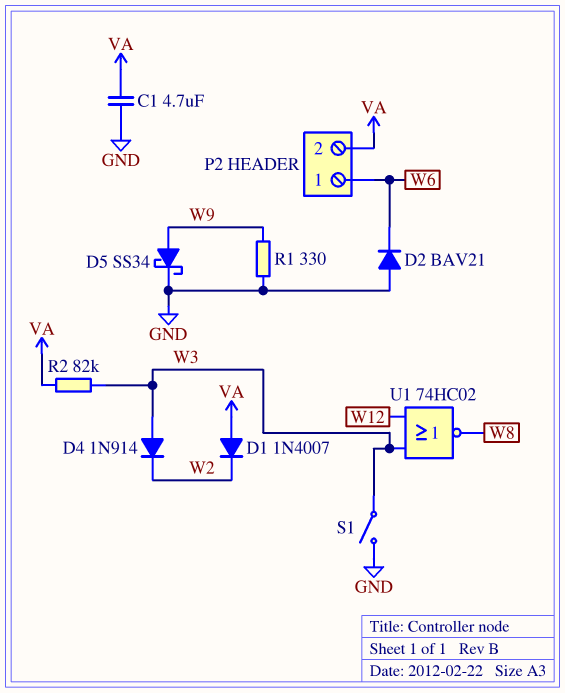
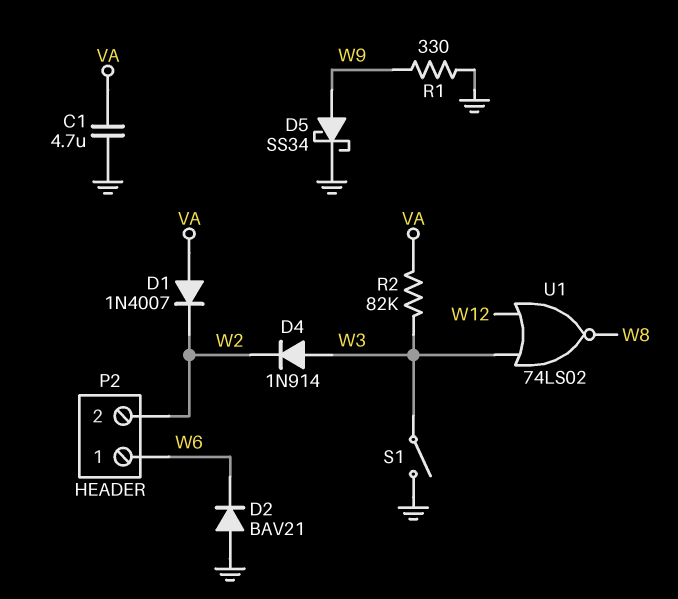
P2 pin 2: VA -> W2
U1: NOR 74HC02 (in W3, in W12, out W8) -> NOR 74LS02 (in W3, in W12, out W8)

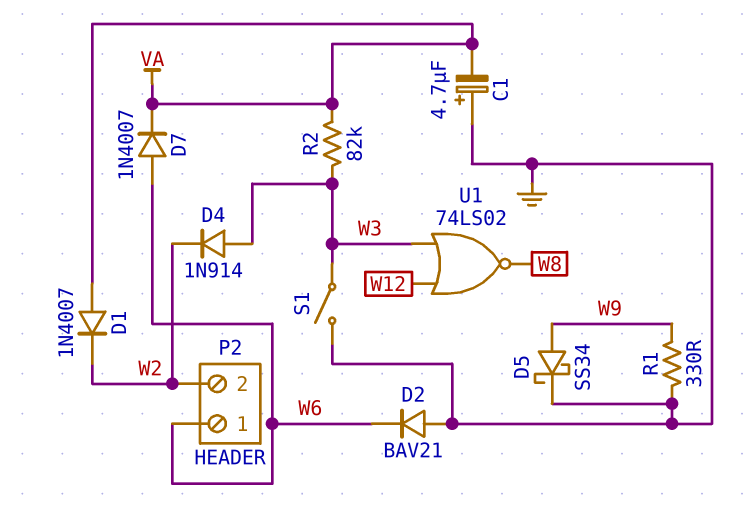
C1: 4.7uF (GND, VA) -> 4.7uF (plus GND, minus VA)
D7: none -> diode 1N4007 (A W6, K VA)

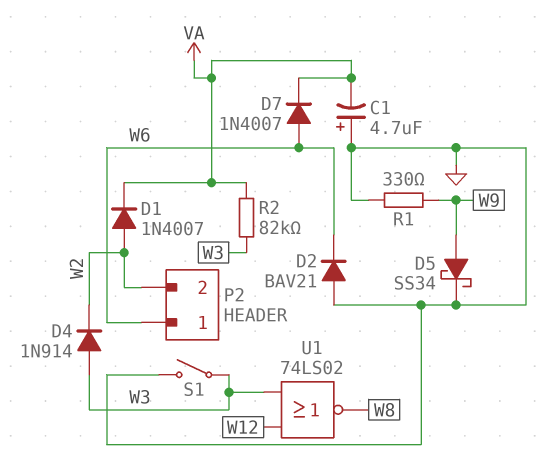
D1: diode 1N4007 (A VA, K W2) -> diode 1N4007 (A W2, K VA)

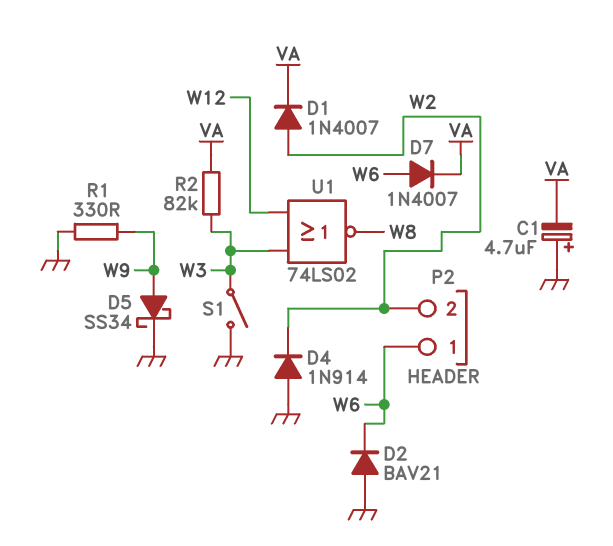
D4: diode 1N914 (A W3, K W2) -> diode 1N914 (A GND, K W2)

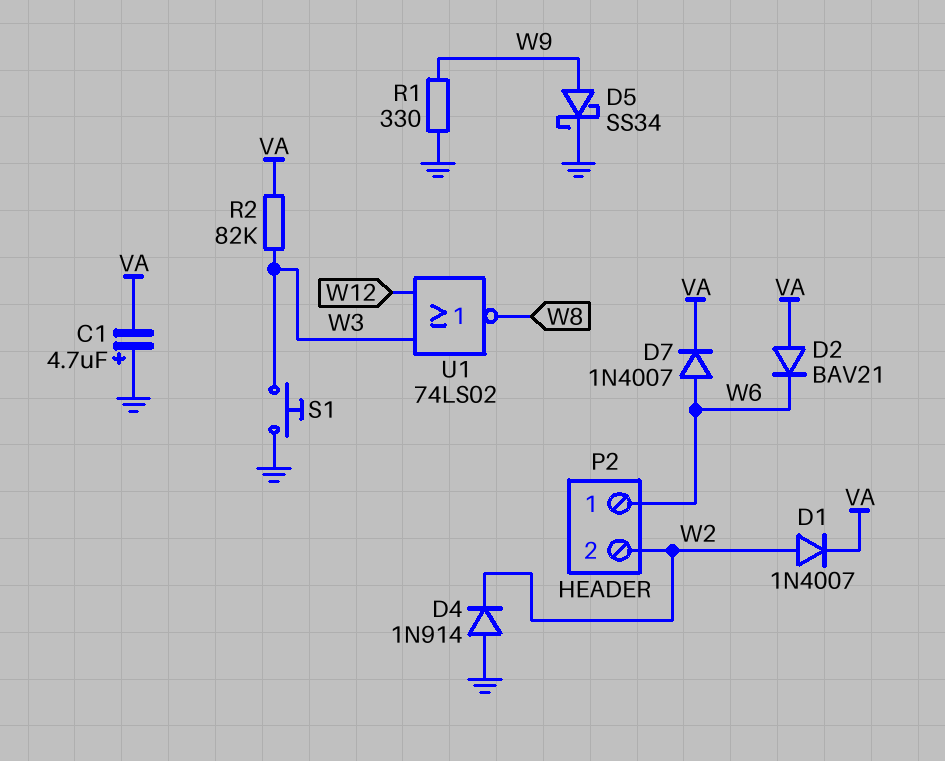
D2: diode BAV21 (A GND, K W6) -> diode BAV21 (A VA, K W6)
S1: switch (GND, W3) -> button (GND, W3)

